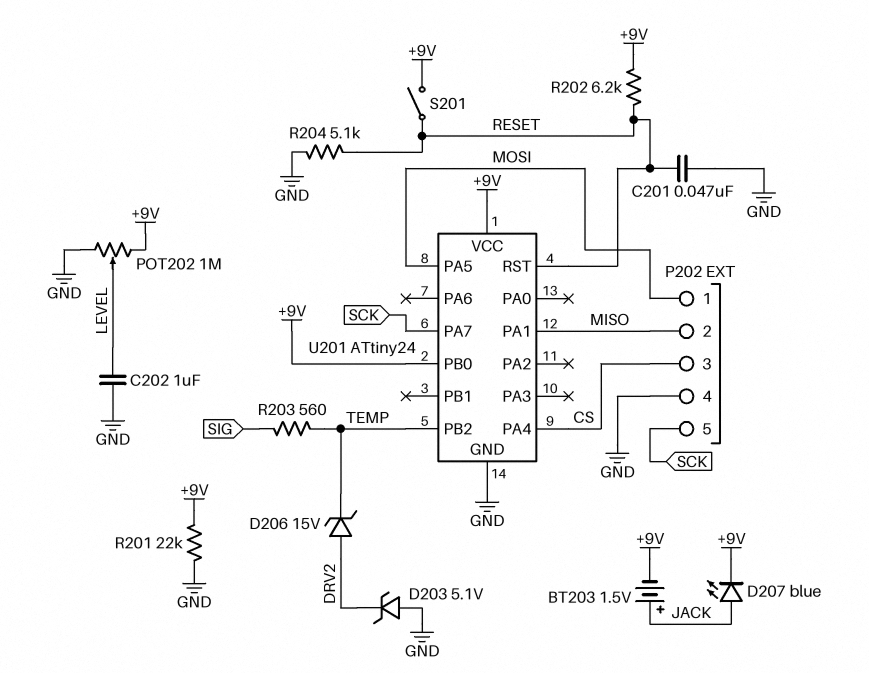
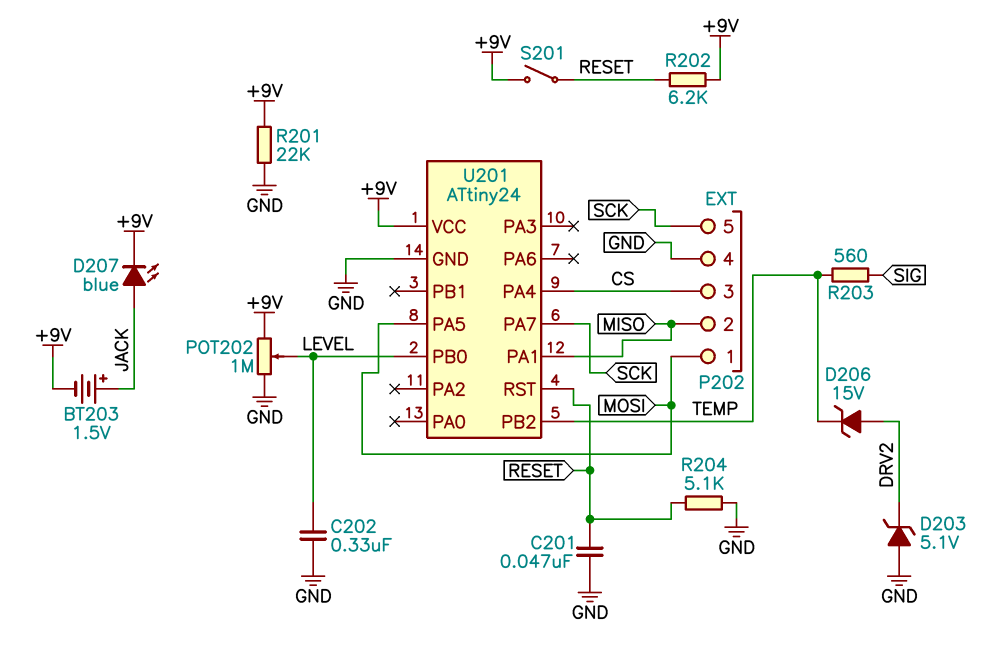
C202: 1uF (GND, LEVEL) -> 330nF (GND, LEVEL)
U201 pin PB0: +9V -> LEVEL

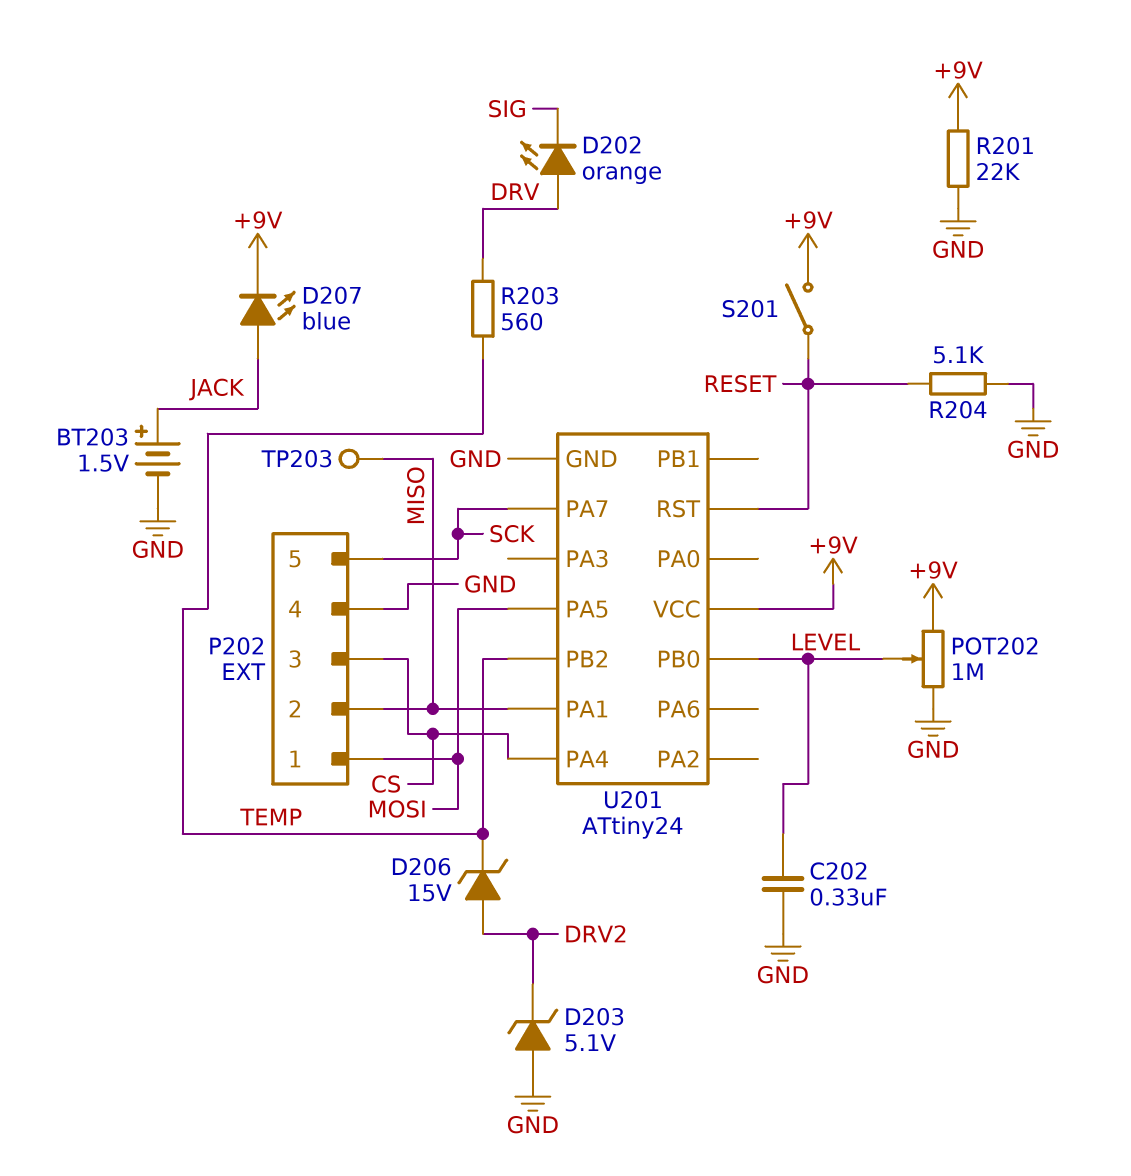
BT203: 1.5V (plus JACK, minus +9V) -> 1.5V (plus JACK, minus GND)
C201: 47nF (GND, RESET) -> none
D202: none -> LED orange (A DRV, K SIG)
R202: 6.2k (+9V, RESET) -> none
R203: 560 (SIG, TEMP) -> 560 (DRV, TEMP)
TP203: none -> test point (MISO)

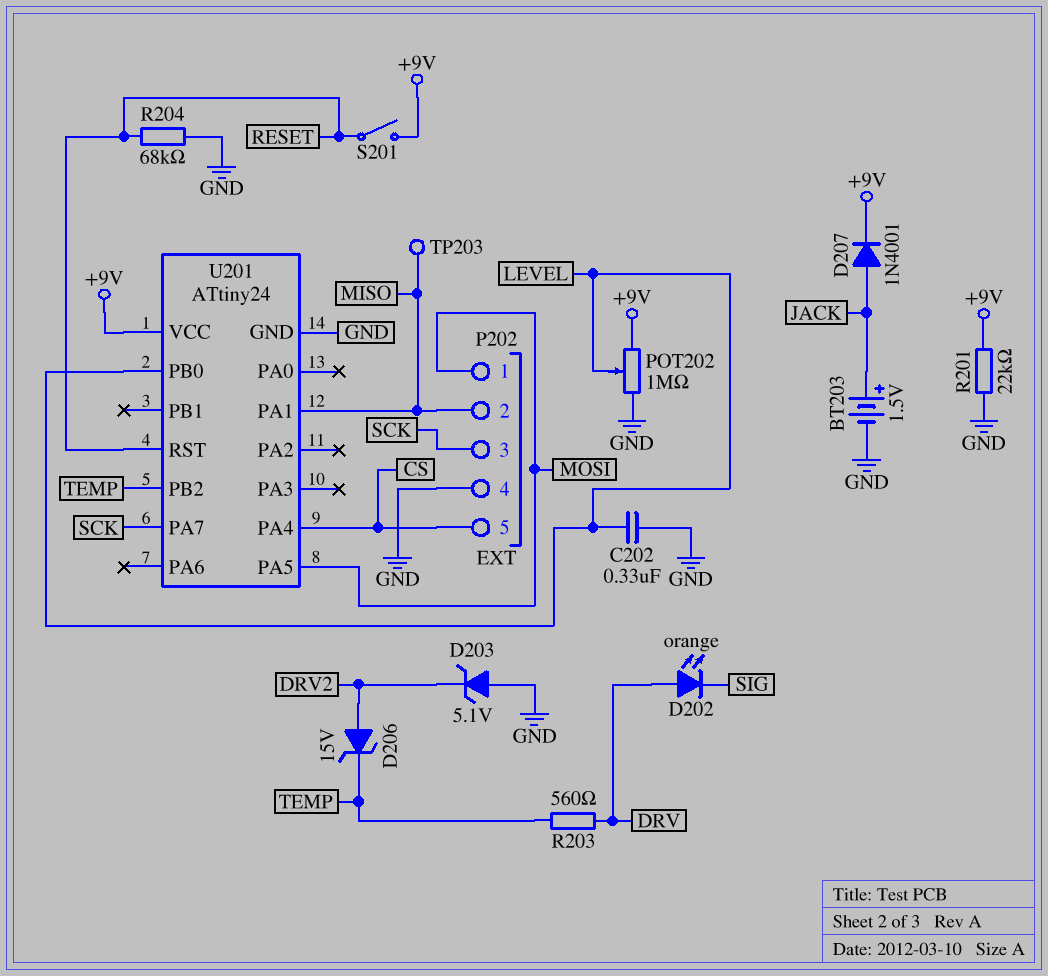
D207: LED blue (A JACK, K +9V) -> diode 1N4001 (A JACK, K +9V)
P202 pin 3: CS -> SCK
P202 pin 5: SCK -> CS
R204: 5.1k (GND, RESET) -> 68k (GND, RESET)

